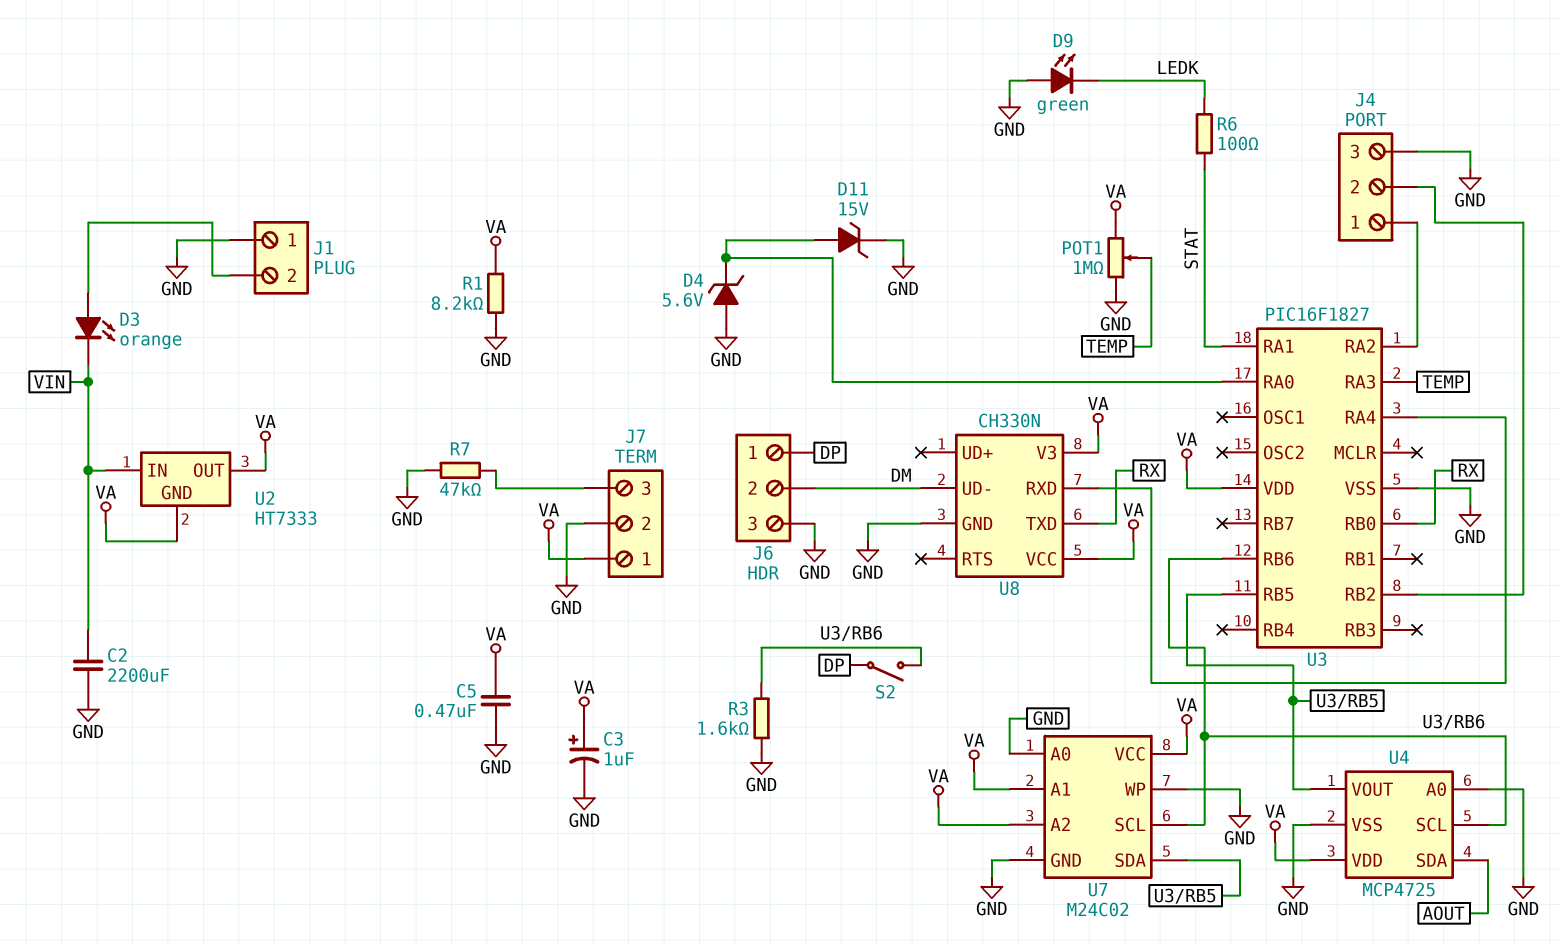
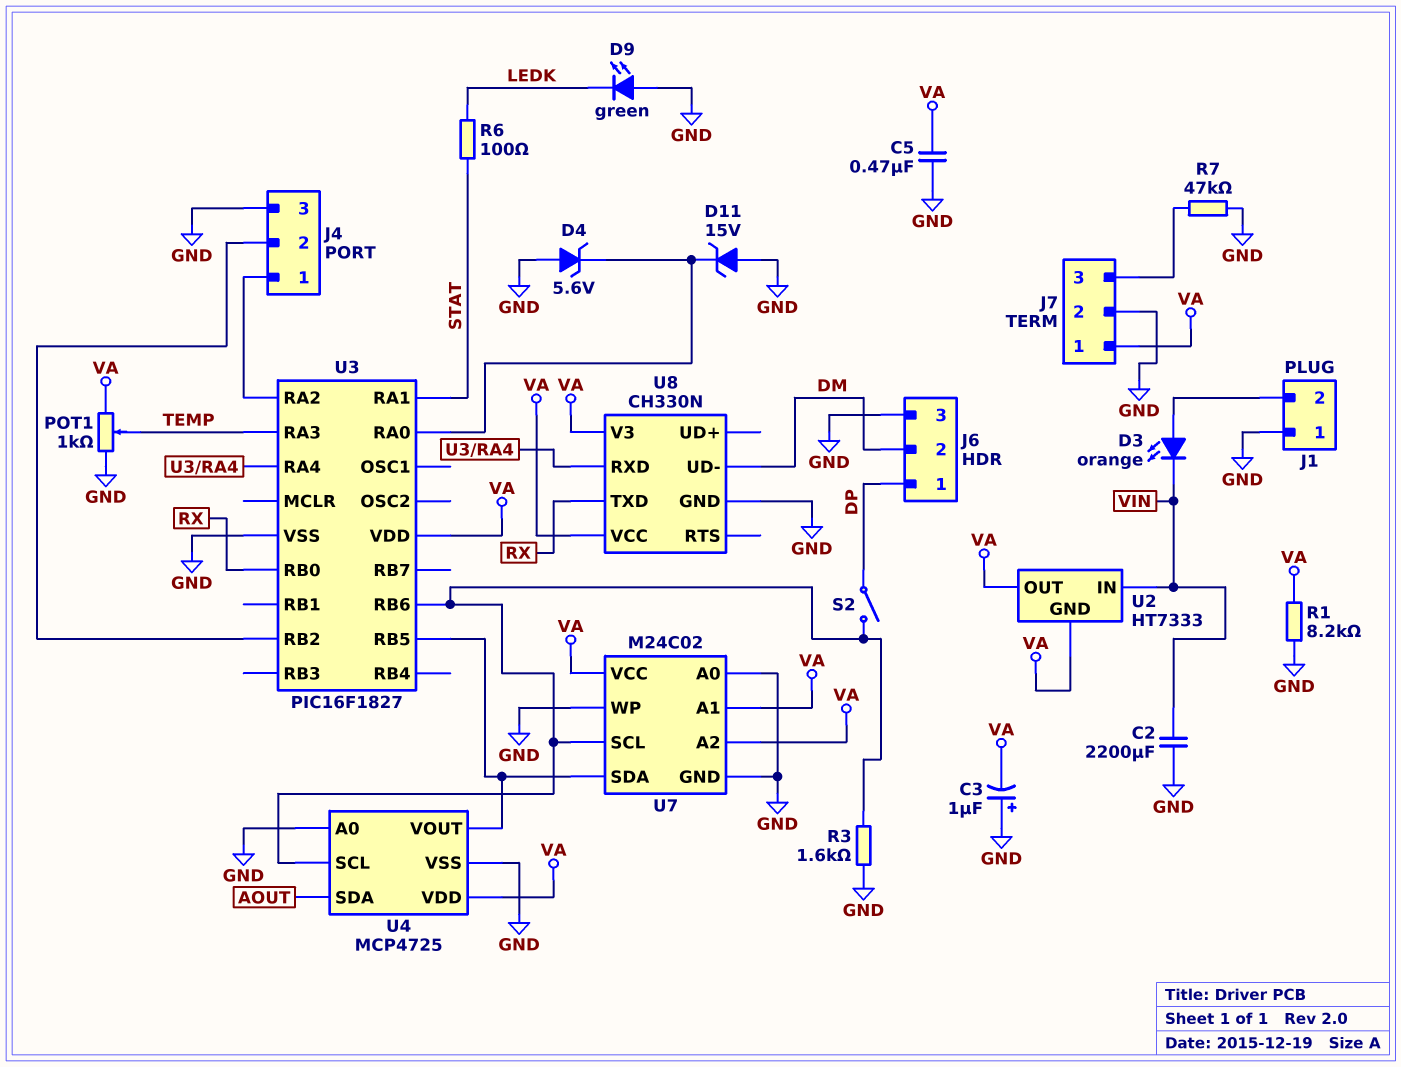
C3: 1uF (plus VA, minus GND) -> 1uF (plus GND, minus VA)
D11: zener 15V (A U3/RA0, K GND) -> zener 15V (A GND, K U3/RA0)
POT1: 1M (GND, VA, wiper TEMP) -> 1k (GND, VA, wiper TEMP)

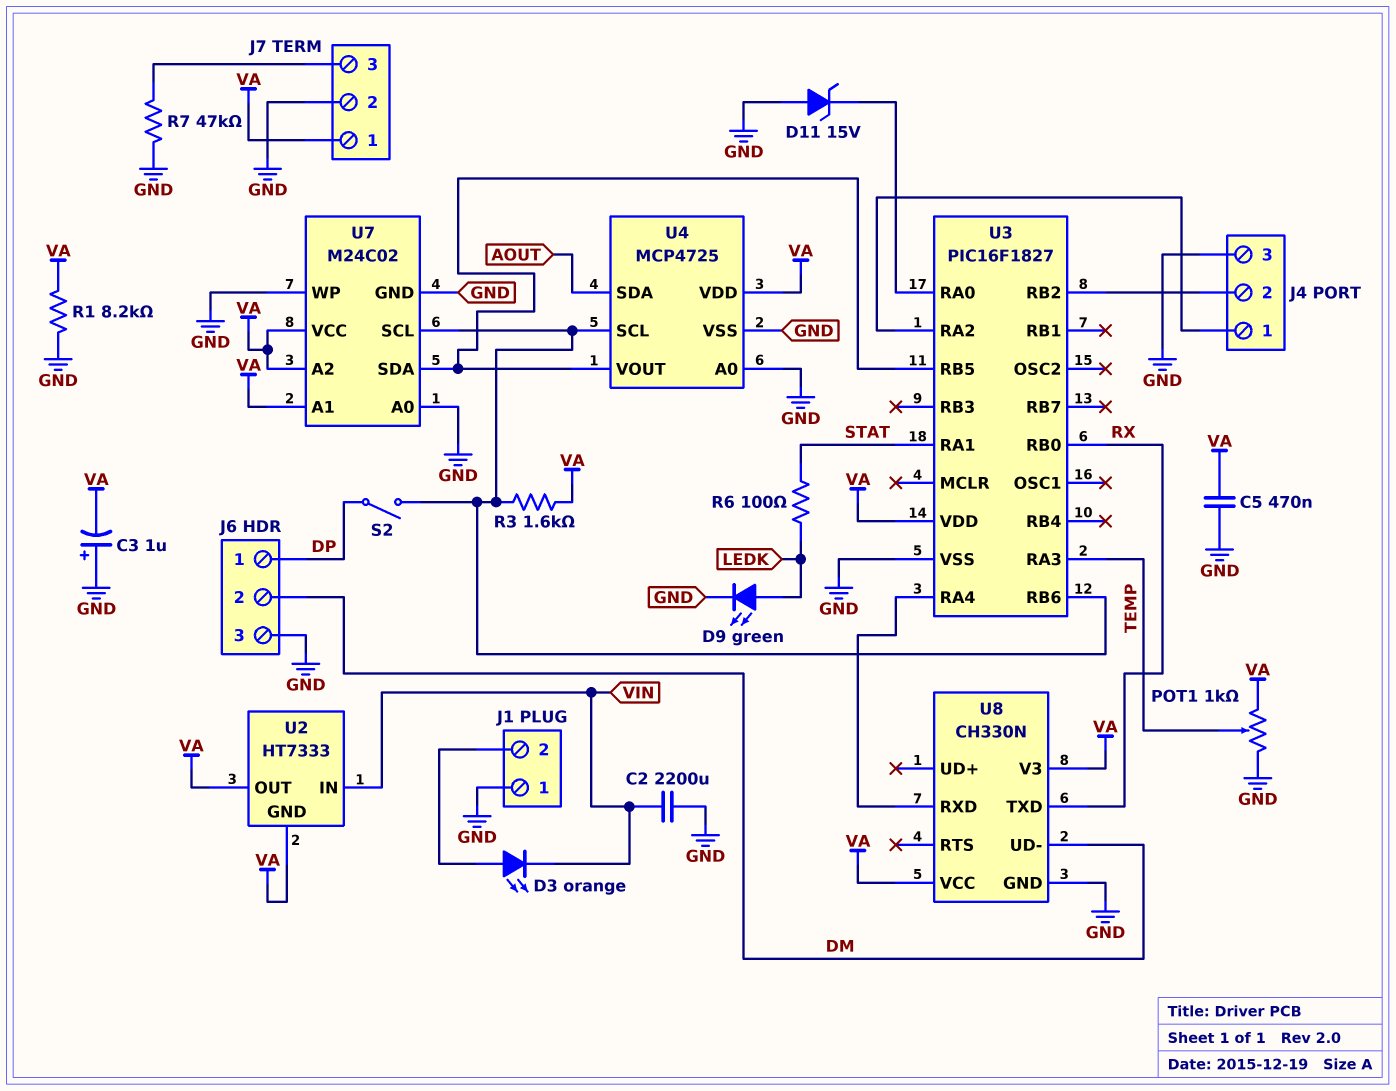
D4: zener 5.6V (A GND, K U3/RA0) -> none
D9: LED green (A GND, K LEDK) -> LED green (A LEDK, K GND)
R3: 1.6k (GND, U3/RB6) -> 1.6k (U3/RB6, VA)

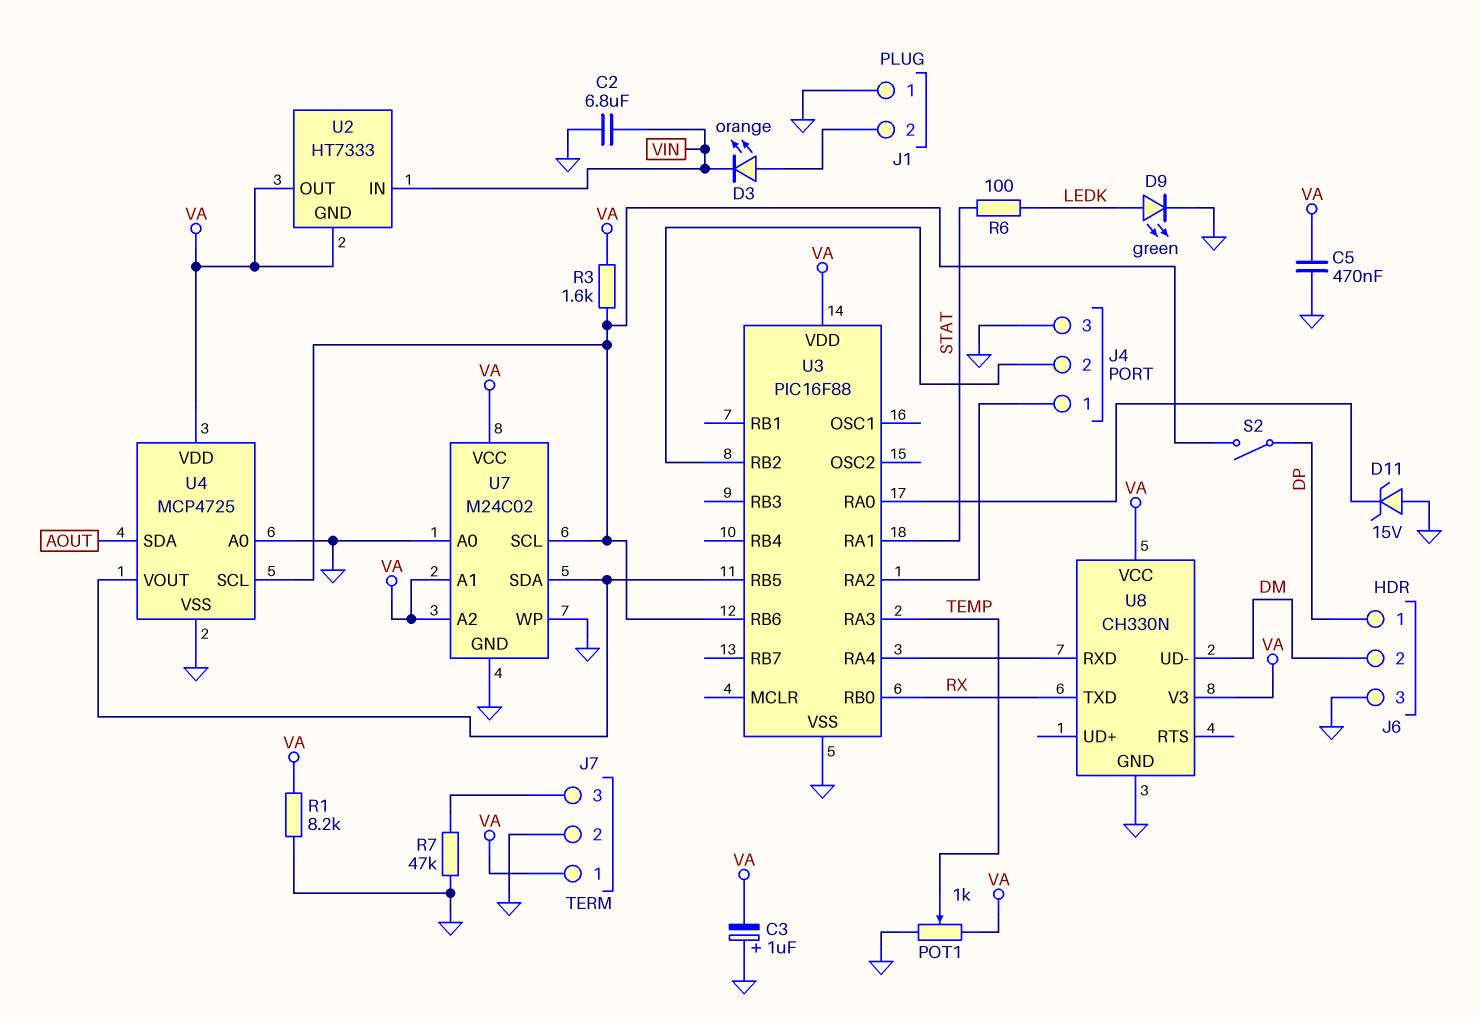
C2: 2200uF (GND, VIN) -> 6.8uF (GND, VIN)
U3: PIC16F1827 -> PIC16F88

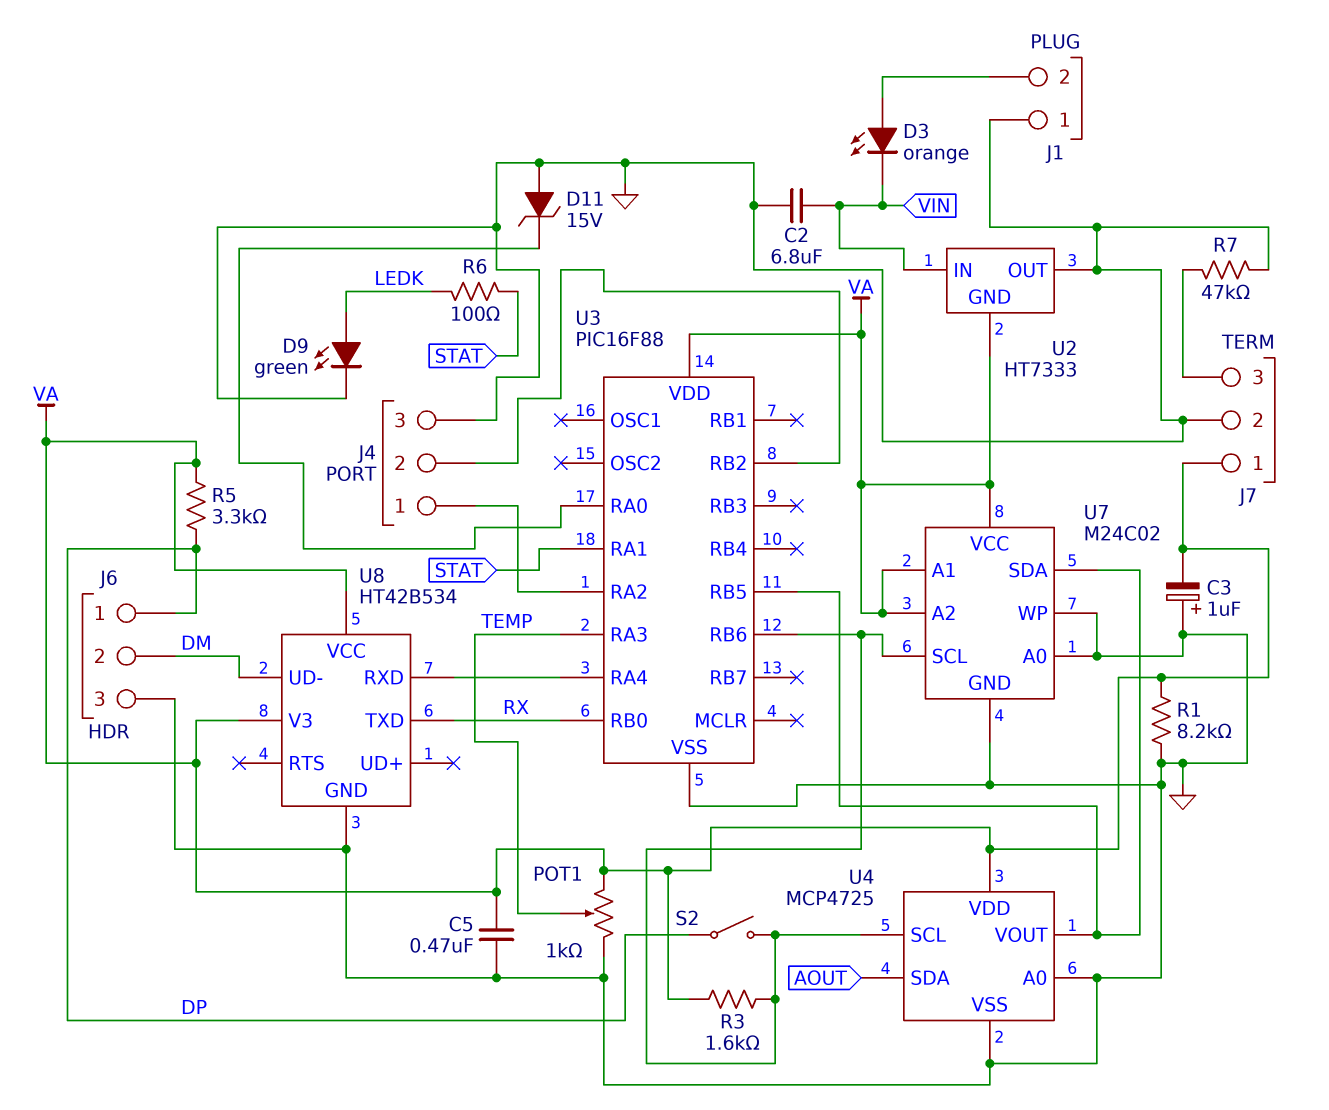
R5: none -> 3.3k (DP, VA)
U2 pin OUT: VA -> GND
U8: CH330N -> HT42B534

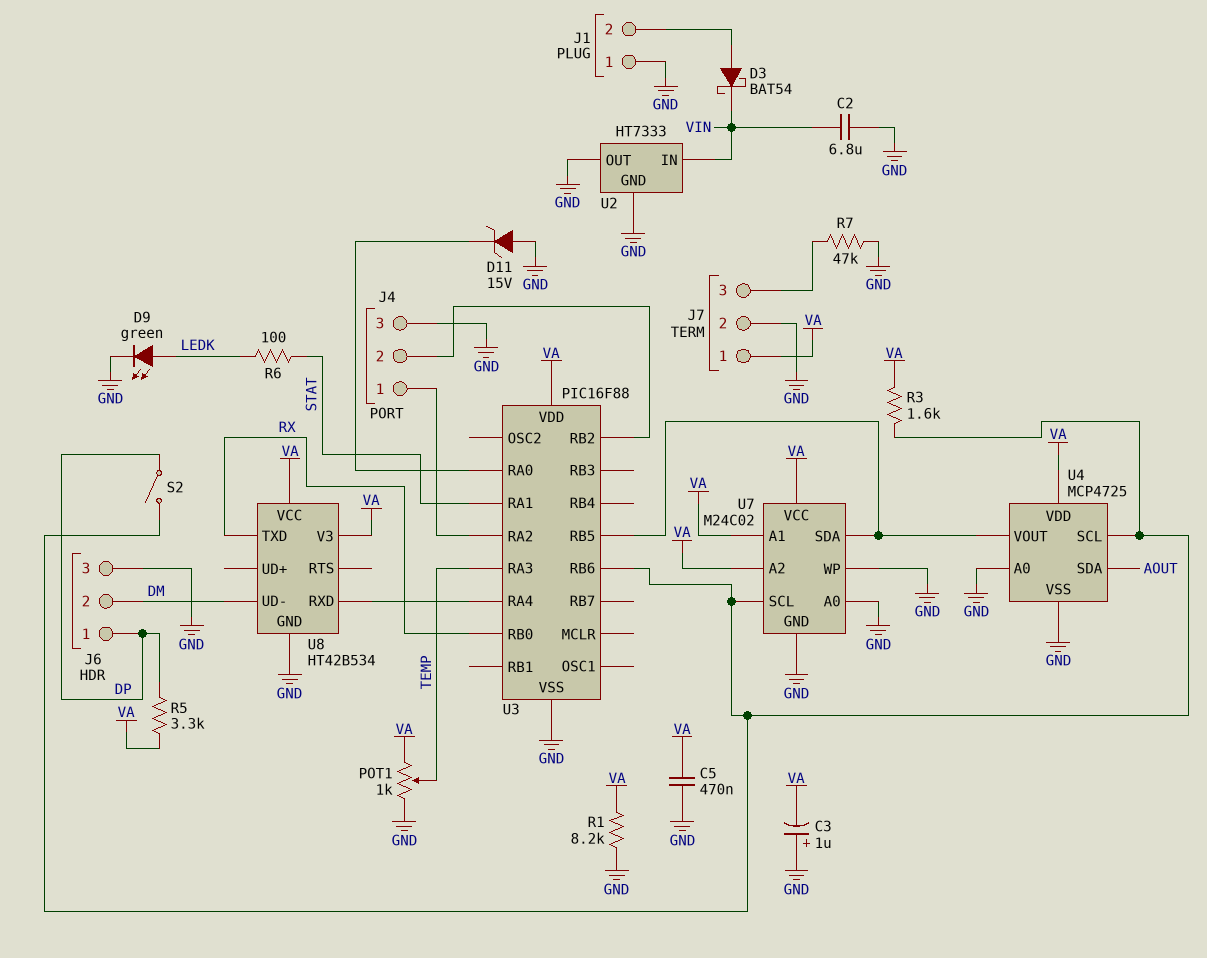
D3: LED orange (A J1/2, K VIN) -> schottky BAT54 (A J1/2, K VIN)
U2 pin GND: VA -> GND

